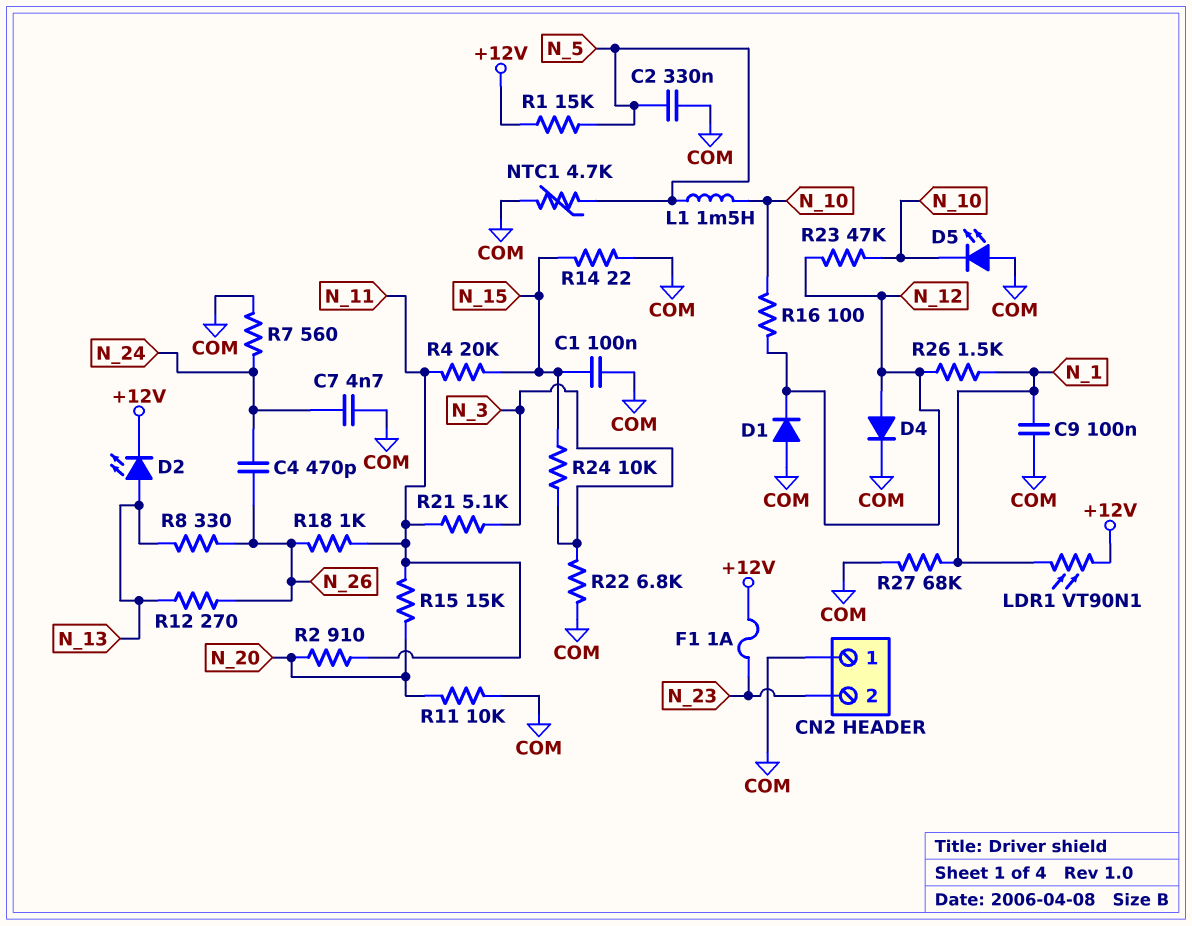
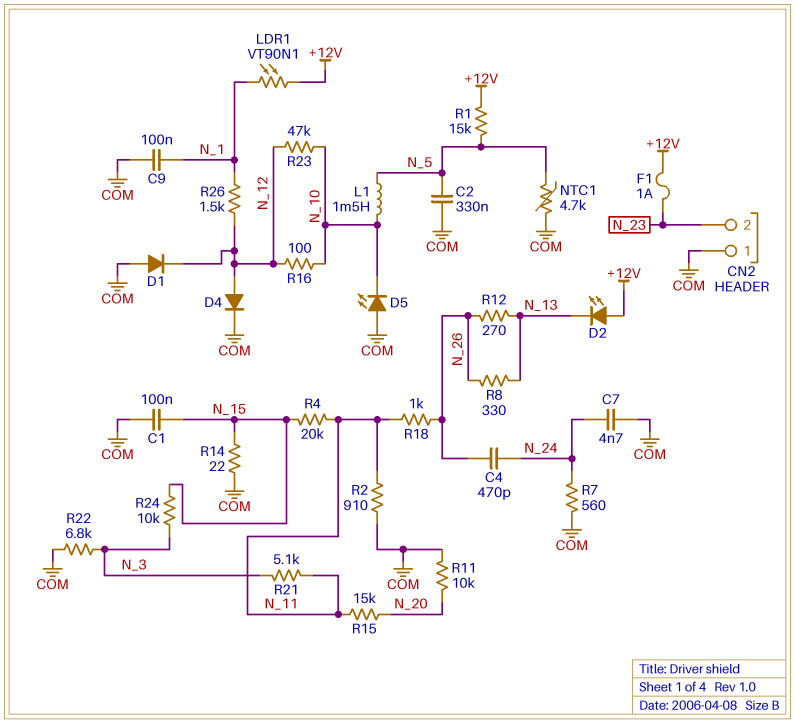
D2: LED (A N_13, K +12V) -> LED (A +12V, K N_13)
R2: 910 (N_11, N_20) -> 910 (COM, N_11)
R27: 68k (COM, N_1) -> none

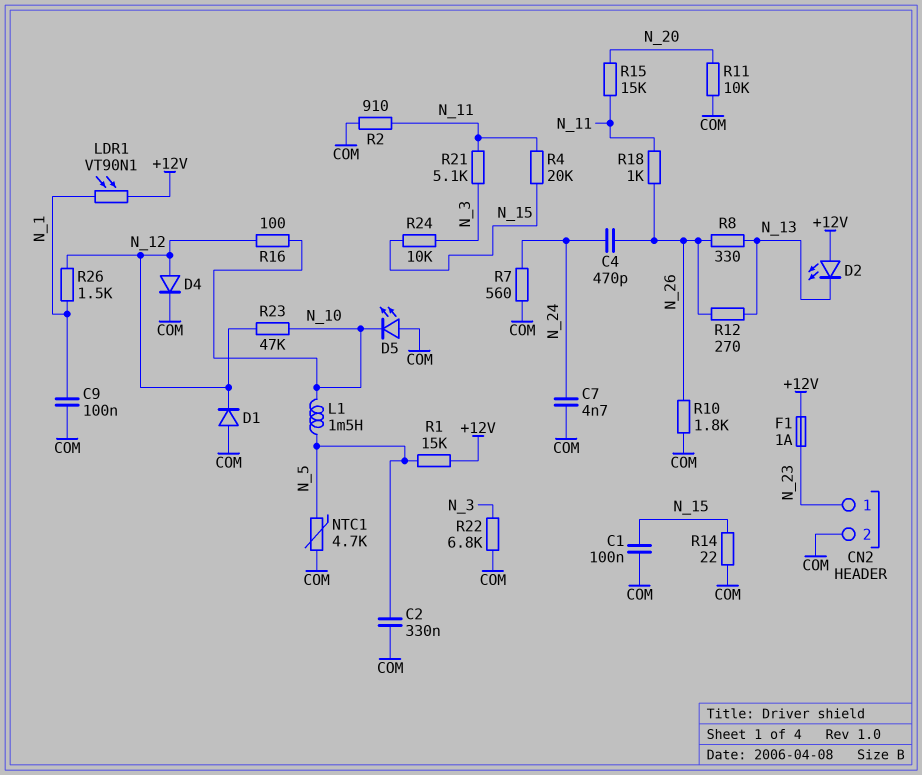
CN2 pin 1: COM -> N_23
CN2 pin 2: N_23 -> COM
R10: none -> 1.8k (COM, N_26)

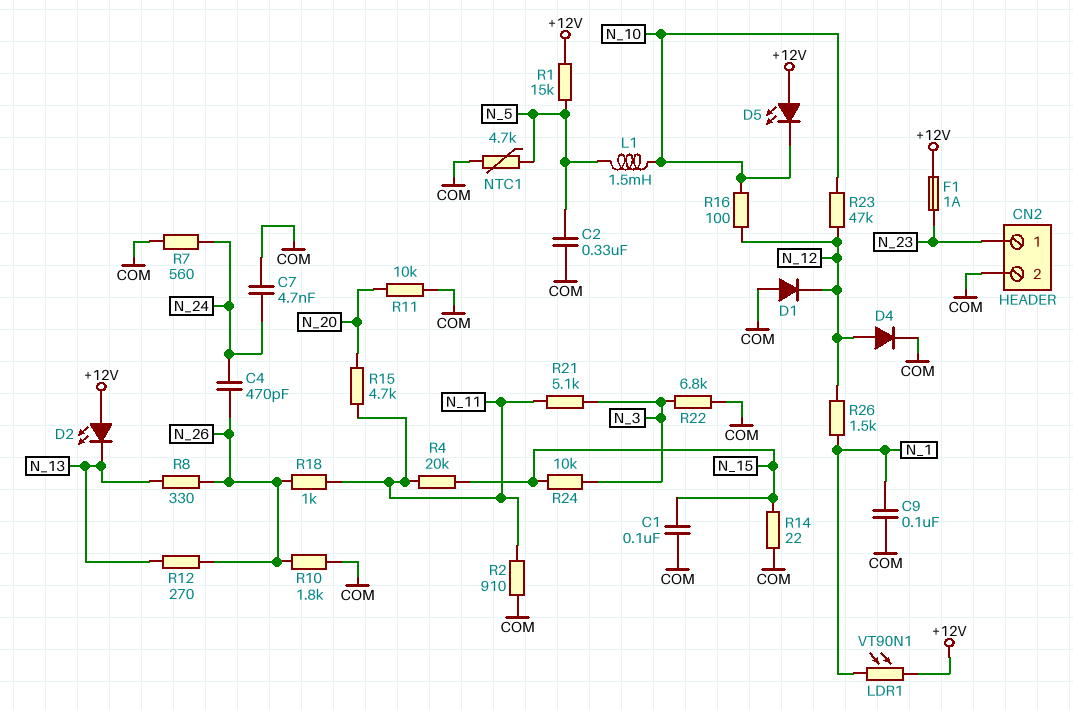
D5: LED (A COM, K N_10) -> LED (A +12V, K N_10)
R15: 15k (N_11, N_20) -> 4.7k (N_11, N_20)

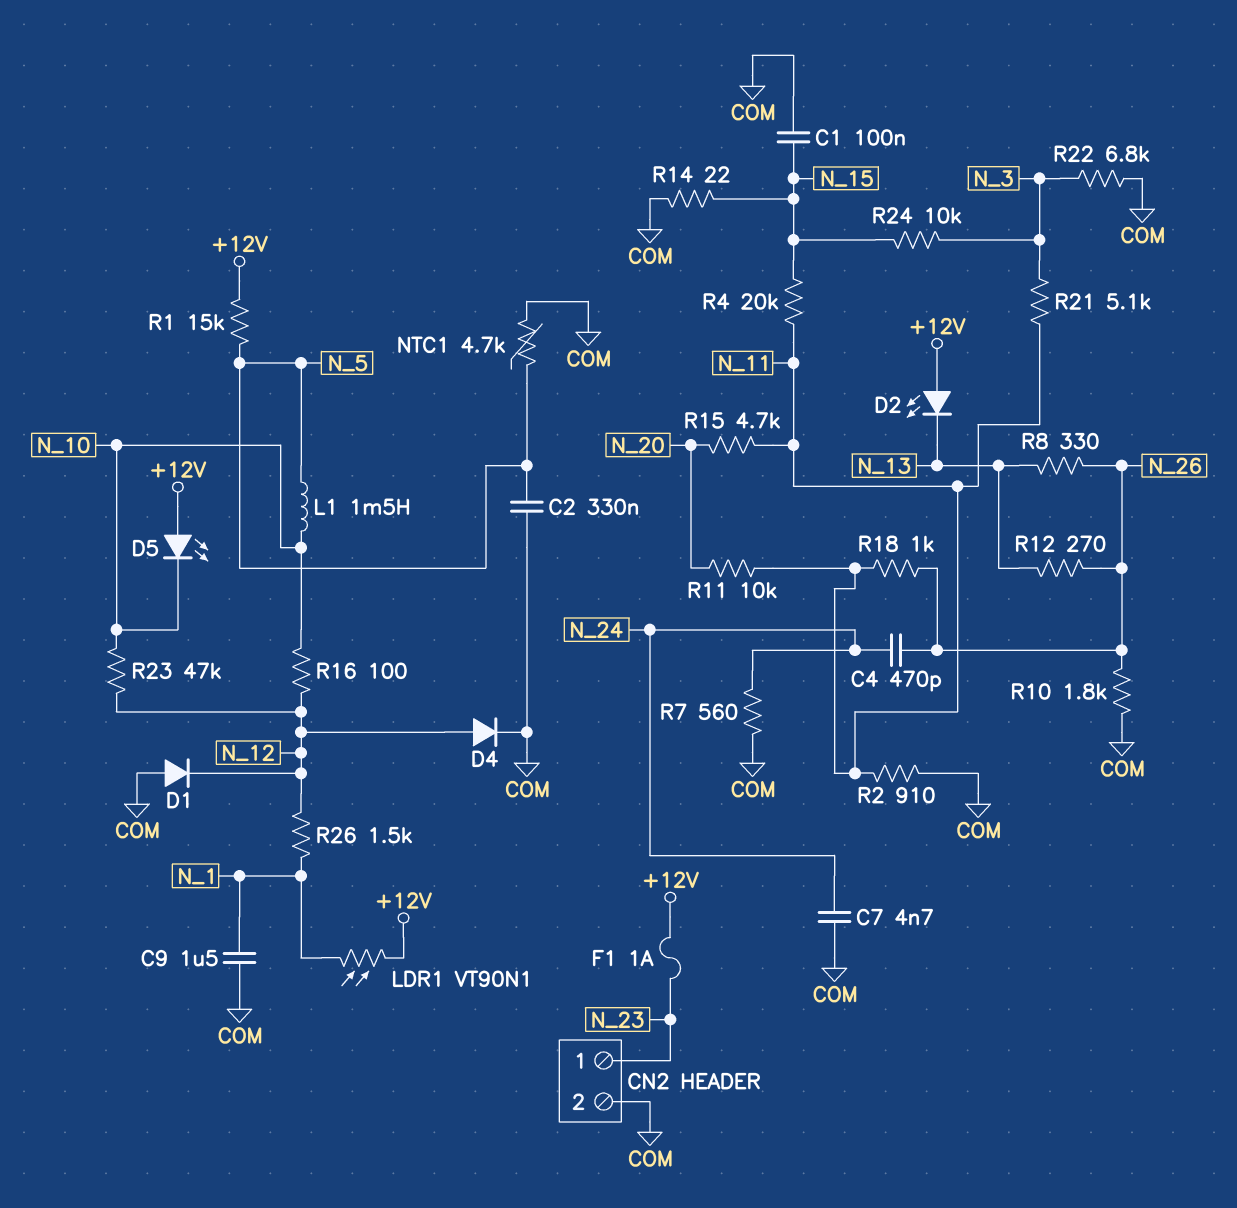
C9: 100nF (COM, N_1) -> 1.5uF (COM, N_1)
R11: 10k (COM, N_20) -> 10k (N_11, N_20)

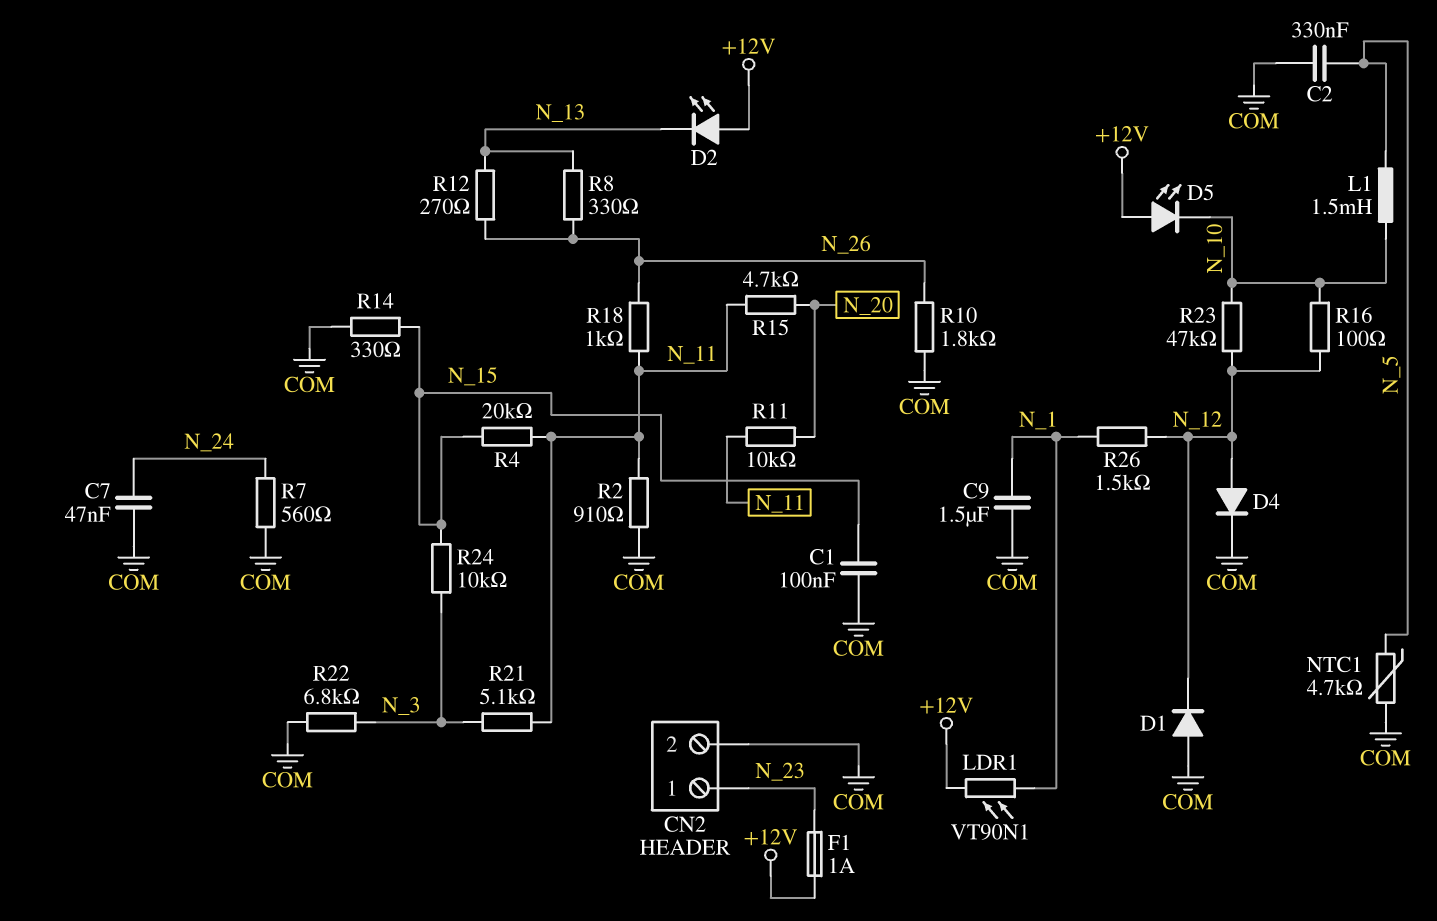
C4: 470pF (N_24, N_26) -> none
C7: 4.7nF (COM, N_24) -> 47nF (COM, N_24)
R1: 15k (+12V, N_5) -> none
R14: 22 (COM, N_15) -> 330 (COM, N_15)

